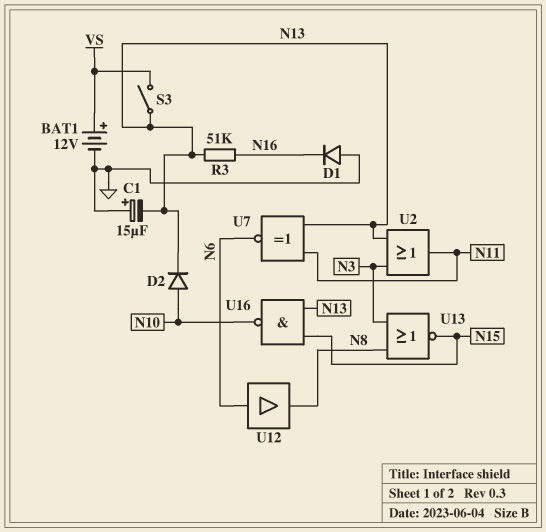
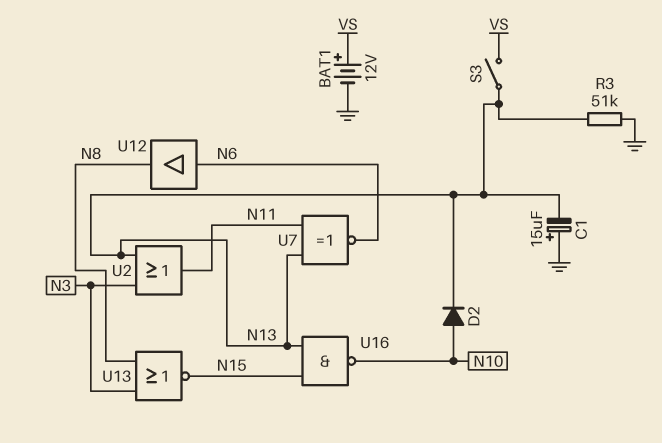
D1: diode (A GND, K N16) -> none
R3: 51k (N13, N16) -> 51k (GND, N13)

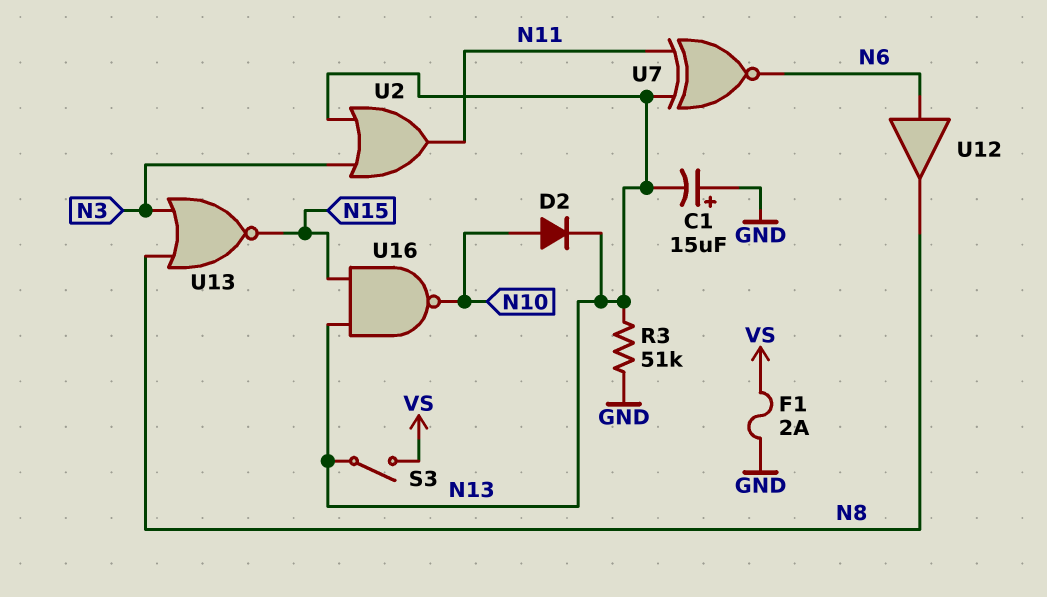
BAT1: 12V (plus VS, minus GND) -> none
F1: none -> 2A (GND, VS)

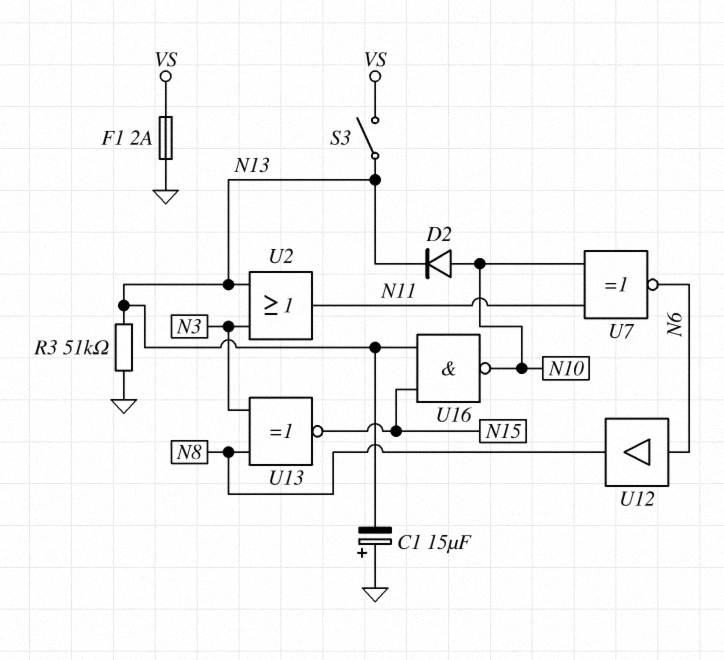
U7: XNOR (in N11, in N13, out N6) -> XNOR (in N10, in N11, out N6)
U13: NOR (in N3, in N8, out N15) -> XNOR (in N3, in N8, out N15)

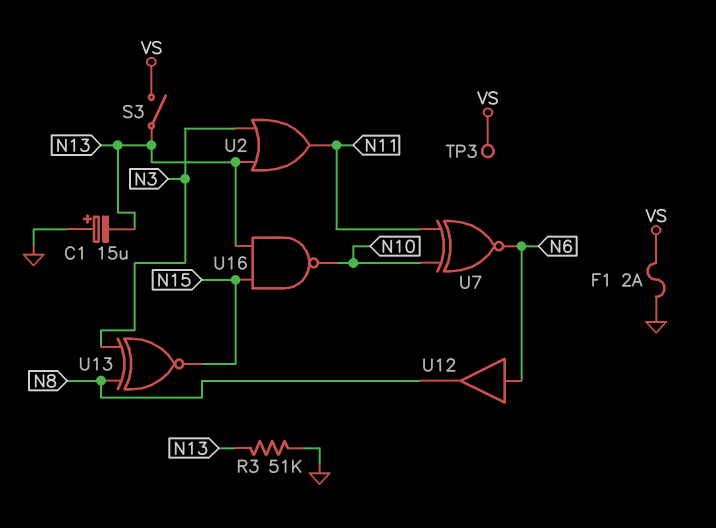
D2: diode (A N10, K N13) -> none
TP3: none -> test point (VS)

